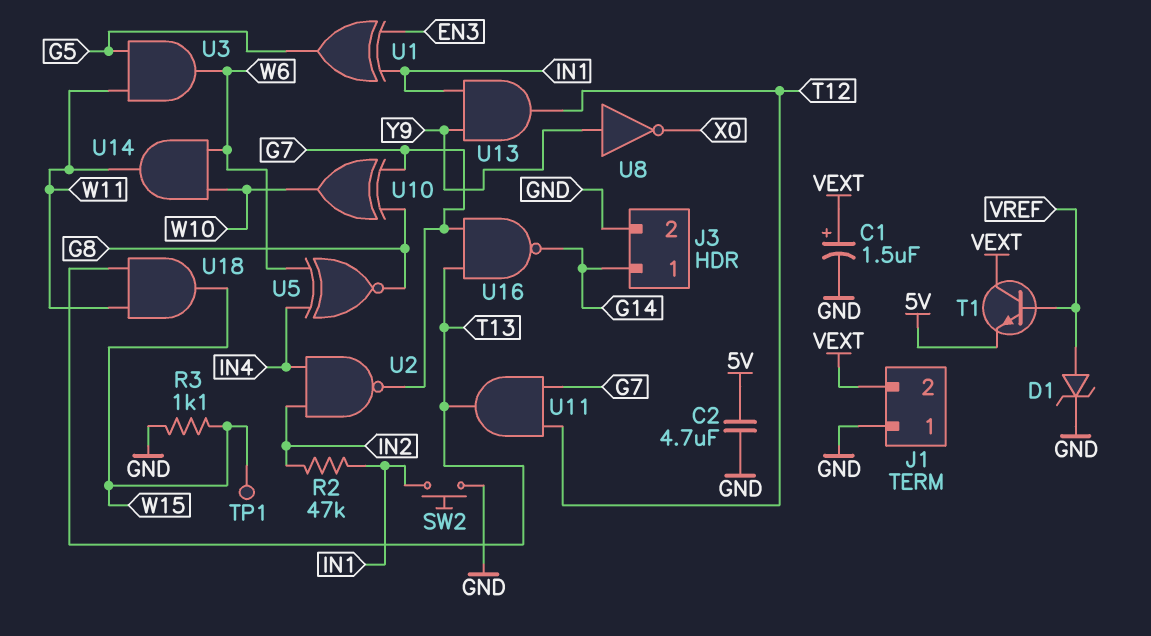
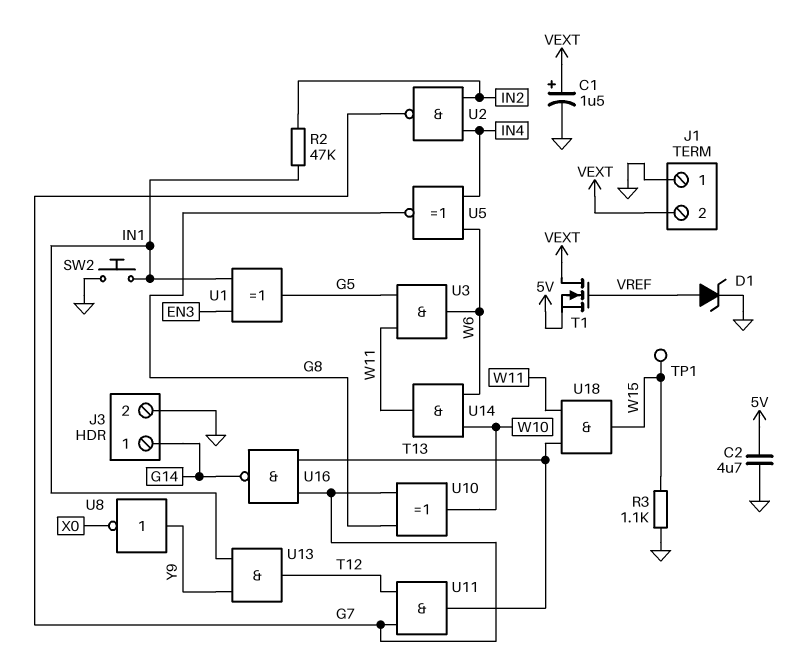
T1: NPN (B VREF, C VEXT, E 5V) -> NMOS (G VREF, D VEXT, S 5V)

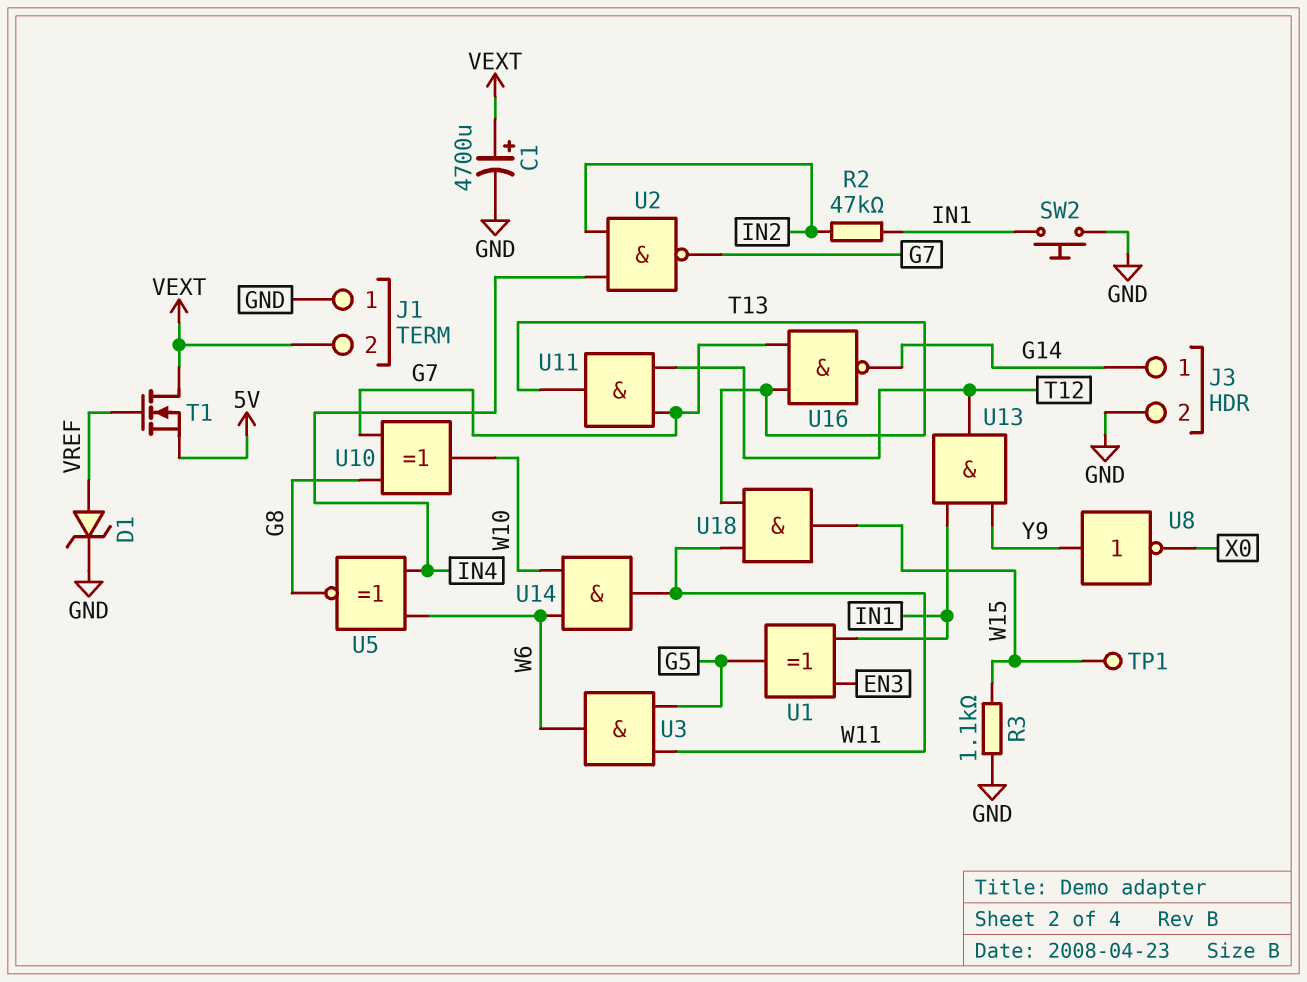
C1: 1.5uF (plus VEXT, minus GND) -> 4700uF (plus VEXT, minus GND)
C2: 4.7uF (5V, GND) -> none

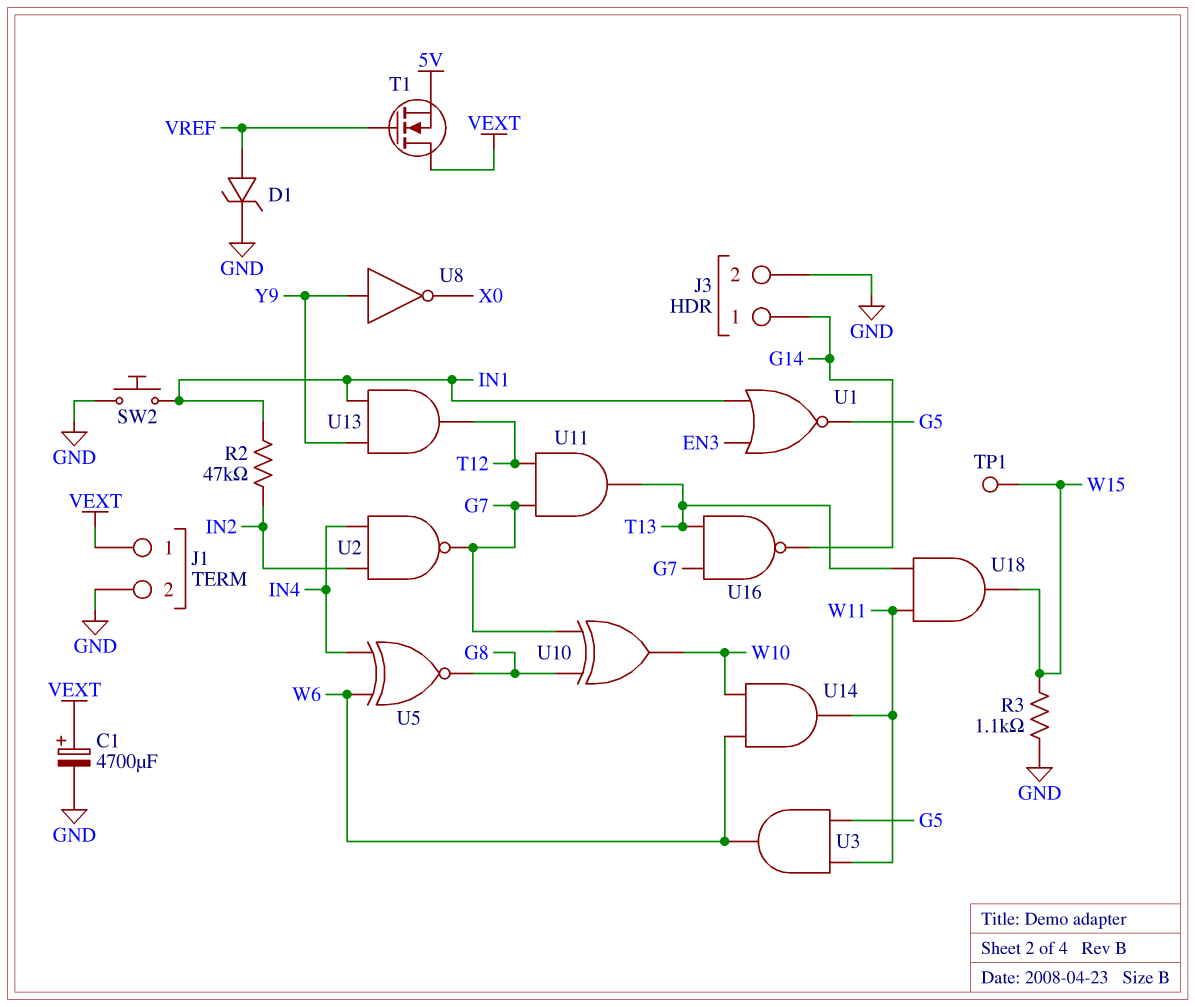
J1 pin 1: GND -> VEXT
J1 pin 2: VEXT -> GND
U1: XOR (in EN3, in IN1, out G5) -> NOR (in EN3, in IN1, out G5)

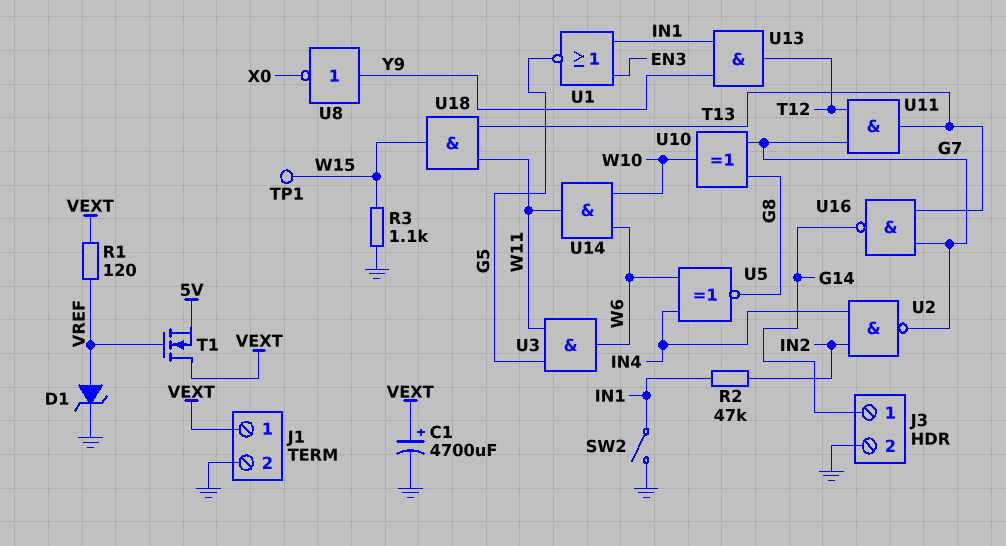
R1: none -> 120 (VEXT, VREF)
SW2: button (GND, IN1) -> switch (GND, IN1)

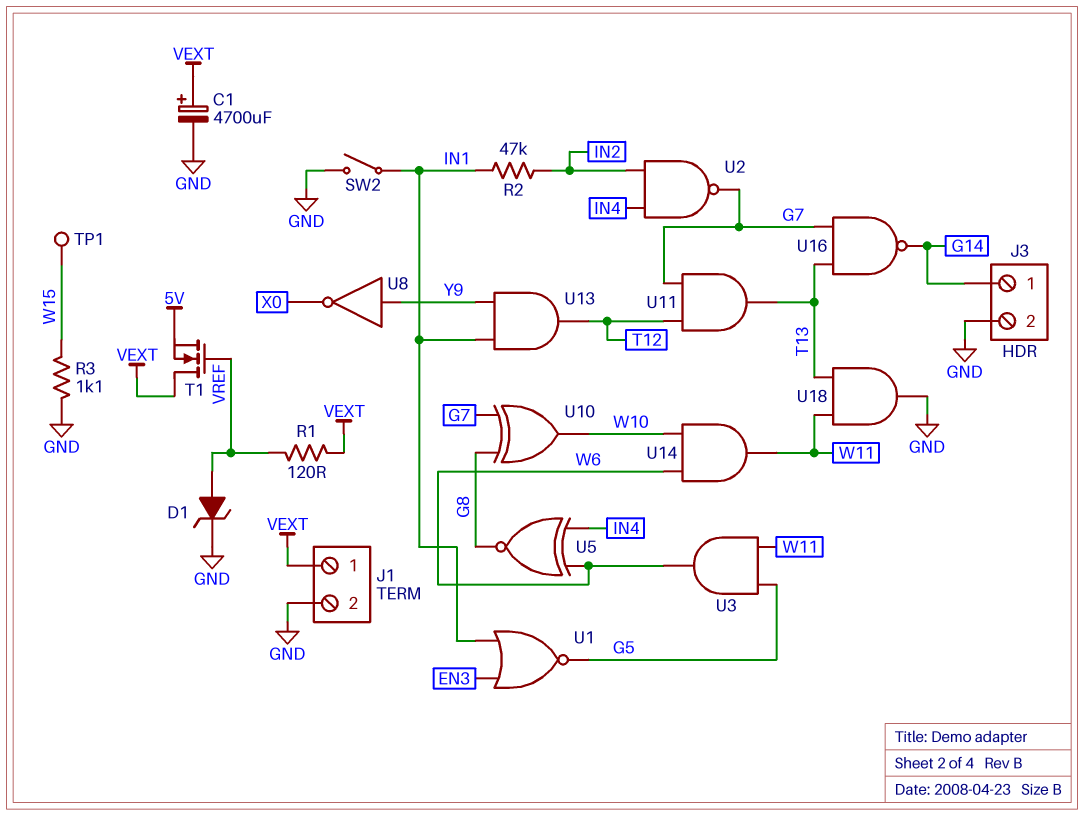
U18: AND (in T13, in W11, out W15) -> AND (in T13, in W11, out GND)

